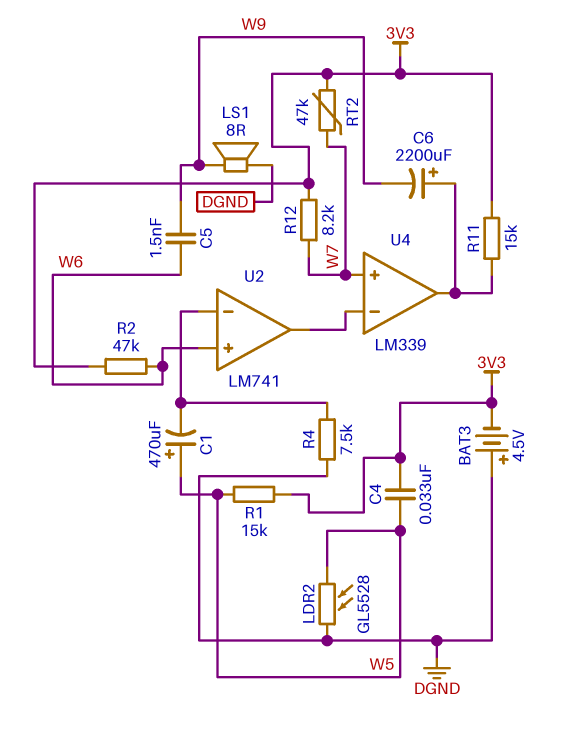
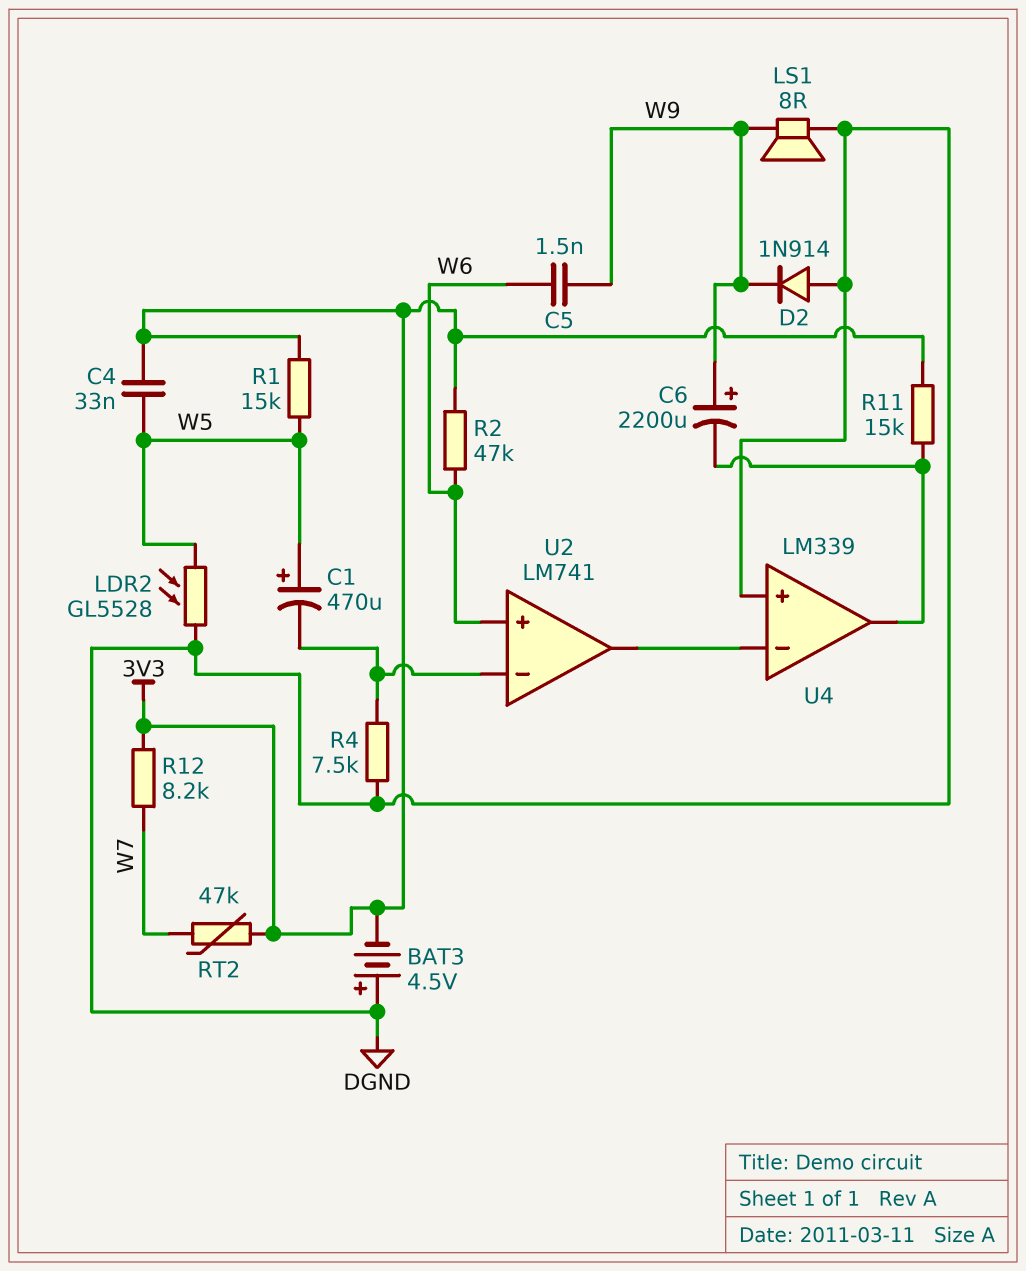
C6: 2200uF (plus U4/out, minus W9) -> 2200uF (plus W9, minus U4/out)
D2: none -> diode 1N914 (A DGND, K W9)
U4 pin in+: W7 -> DGND

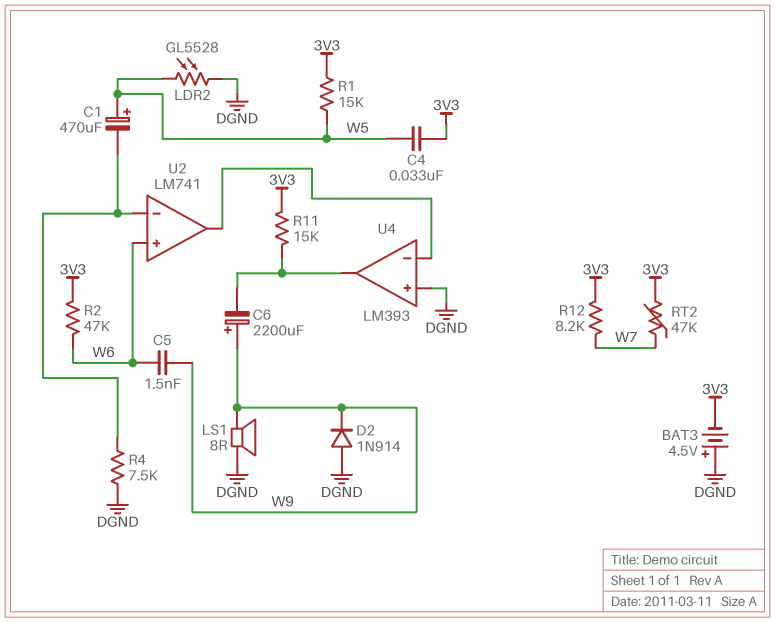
U4: LM339 -> LM393

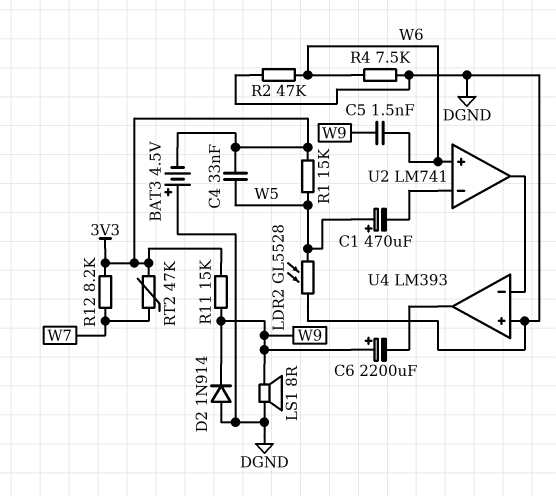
R2: 47k (3V3, W6) -> 47k (DGND, W6)
R4: 7.5k (DGND, U2/in-) -> 7.5k (DGND, W6)
R11: 15k (3V3, U4/out) -> 15k (3V3, W9)

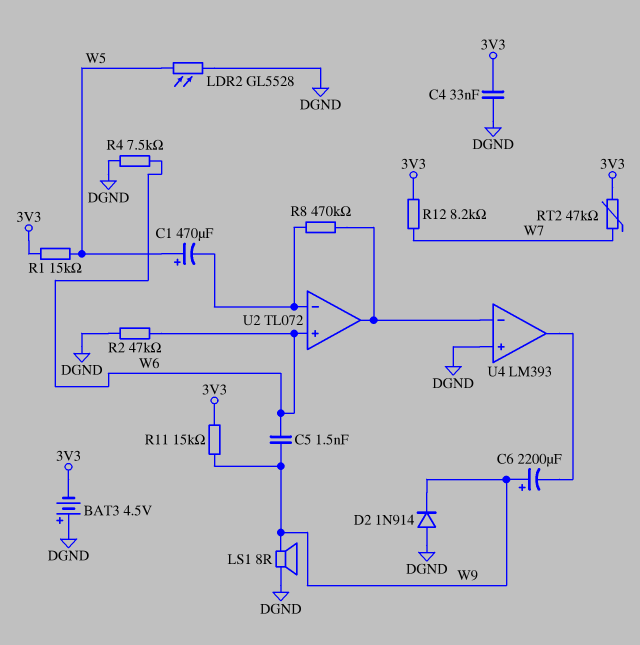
C4: 33nF (3V3, W5) -> 33nF (3V3, DGND)
R8: none -> 470k (U2/in-, U2/out)
U2: LM741 -> TL072

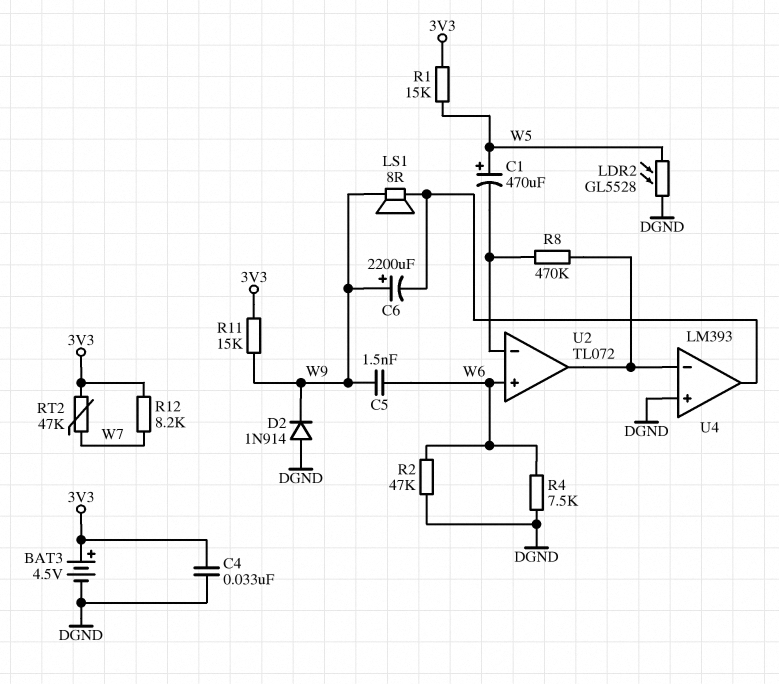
BAT3: 4.5V (plus DGND, minus 3V3) -> 4.5V (plus 3V3, minus DGND)
LS1: speaker 8R (DGND, W9) -> speaker 8R (U4/out, W9)

